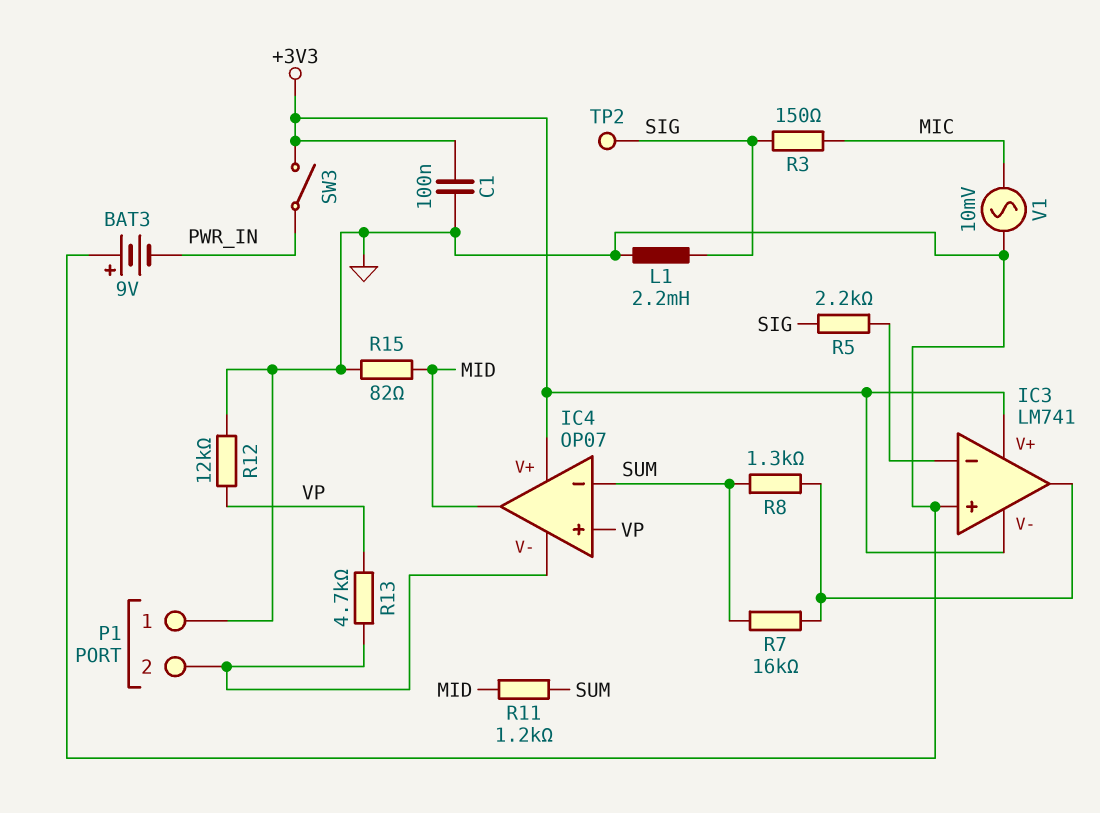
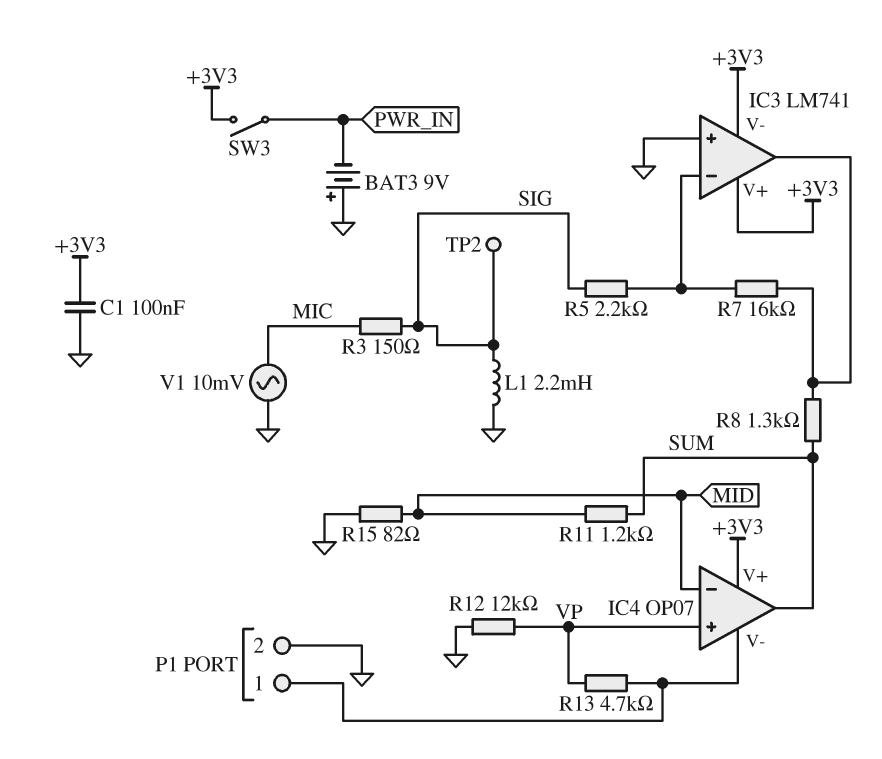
IC4 pin in-: SUM -> MID
IC4 pin out: MID -> SUM
P1 pin 1: GND -> IC4/V-
P1 pin 2: IC4/V- -> GND
R7: 16k (IC3/out, SUM) -> 16k (IC3/in-, IC3/out)

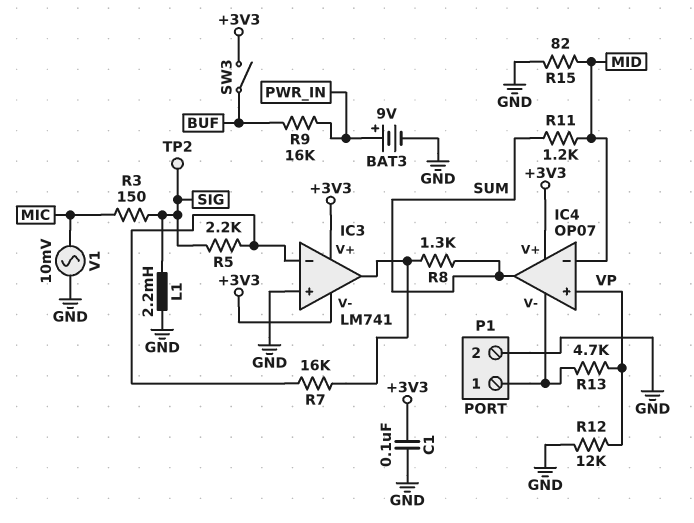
BAT3: 9V (plus GND, minus PWR_IN) -> 9V (plus PWR_IN, minus GND)
R9: none -> 16k (BUF, PWR_IN)
SW3: switch (+3V3, PWR_IN) -> switch (+3V3, BUF)

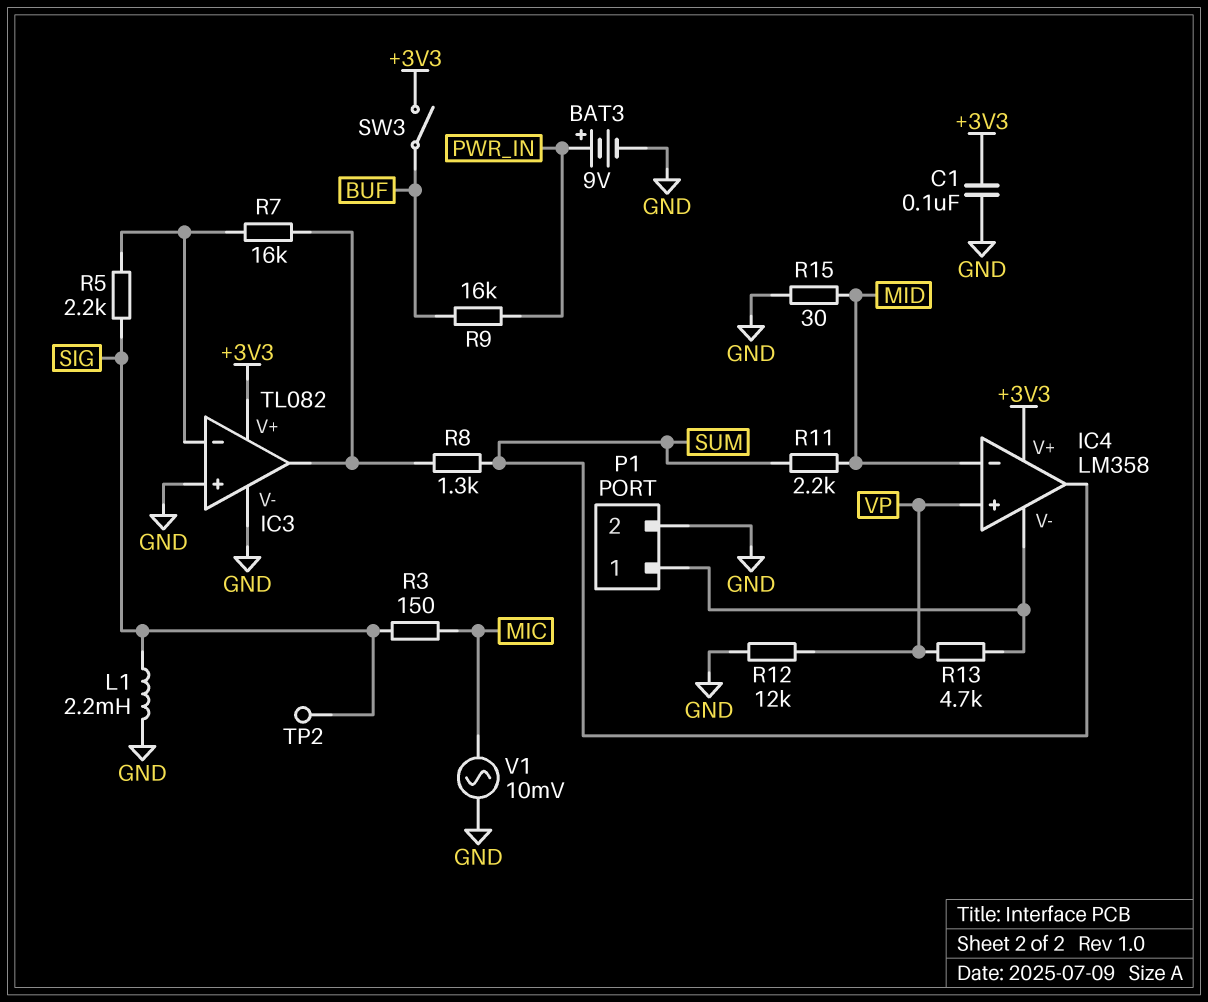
IC3: LM741 -> TL082
IC3 pin V-: +3V3 -> GND
IC4: OP07 -> LM358
R11: 1.2k (MID, SUM) -> 2.2k (MID, SUM)
R15: 82 (GND, MID) -> 30 (GND, MID)

